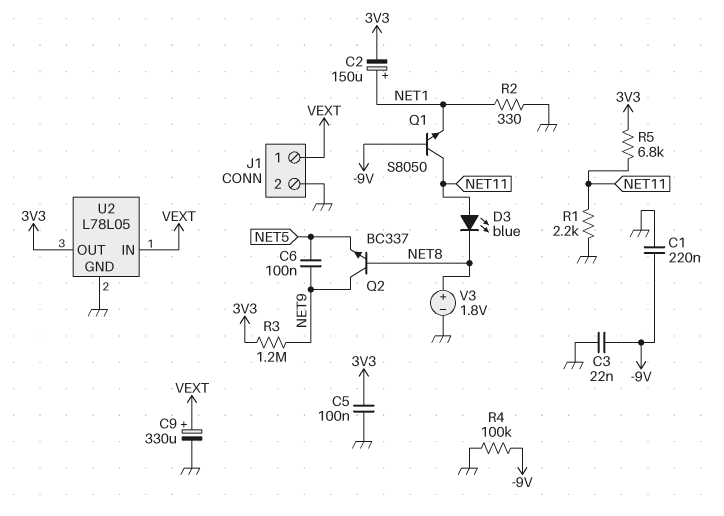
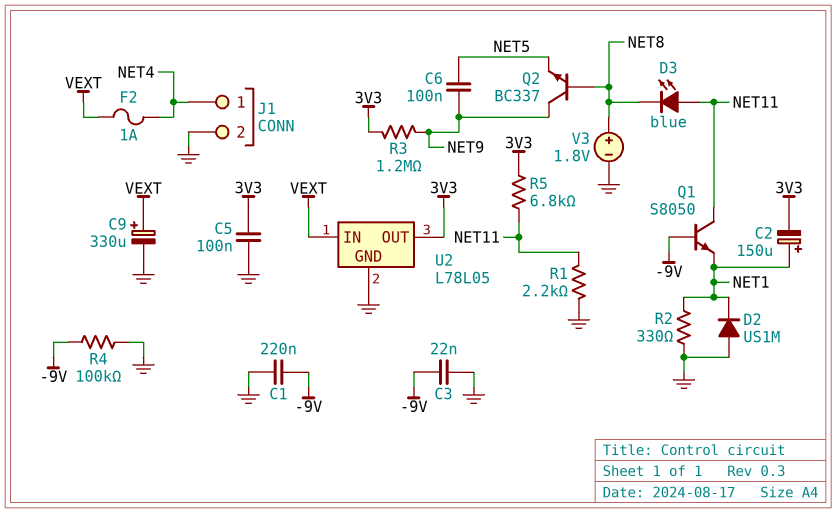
D2: none -> diode US1M (A GND, K NET1)
F2: none -> 1A (NET4, VEXT)
J1 pin 1: VEXT -> NET4

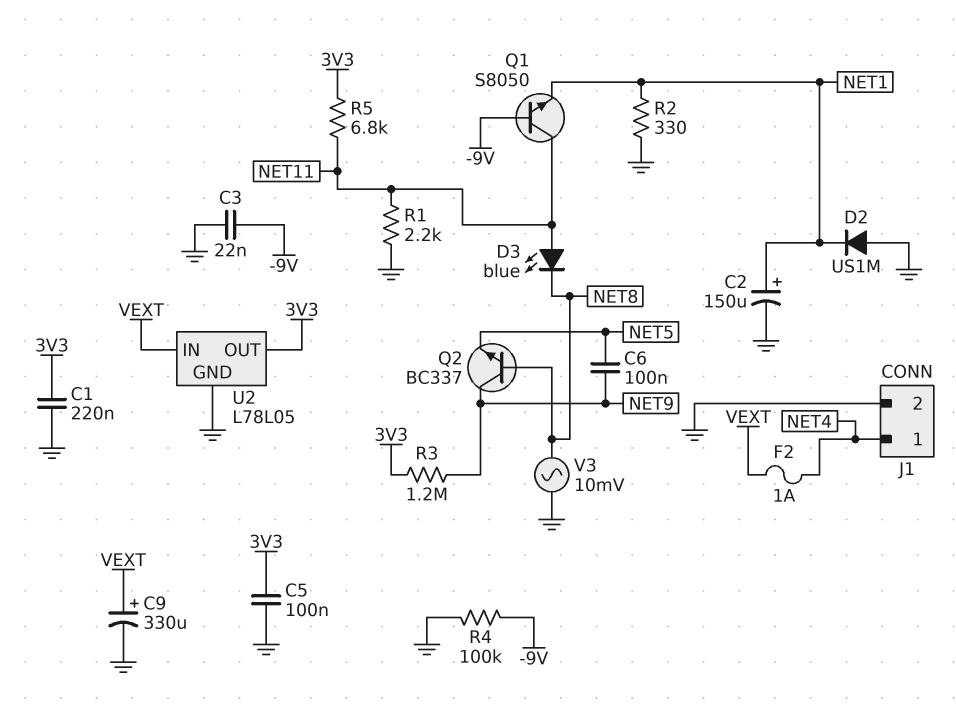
C1: 220nF (-9V, GND) -> 220nF (3V3, GND)
C2: 150uF (plus NET1, minus 3V3) -> 150uF (plus NET1, minus GND)
V3: 1.8V (plus NET8, minus GND) -> AC 10mV (GND, NET8)

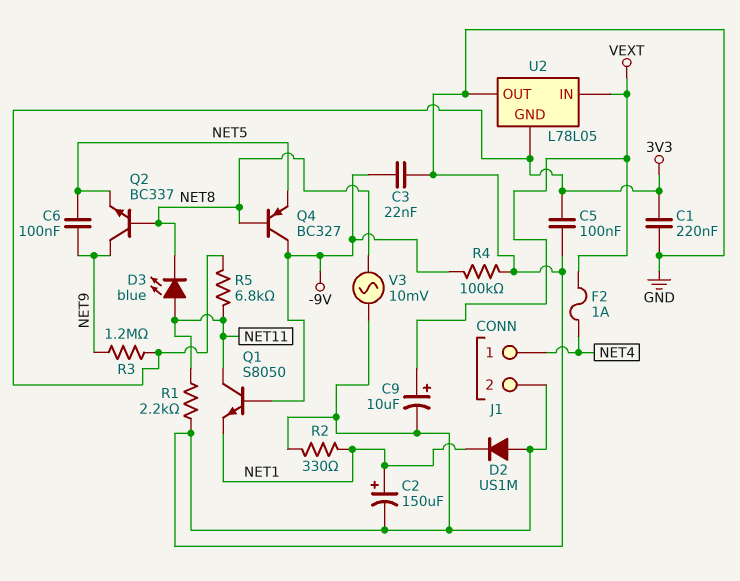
C9: 330uF (plus VEXT, minus GND) -> 10uF (plus VEXT, minus GND)
Q4: none -> PNP BC327 (B NET8, C -9V, E NET5)
U2 pin GND: GND -> 3V3
U2 pin OUT: 3V3 -> GND

